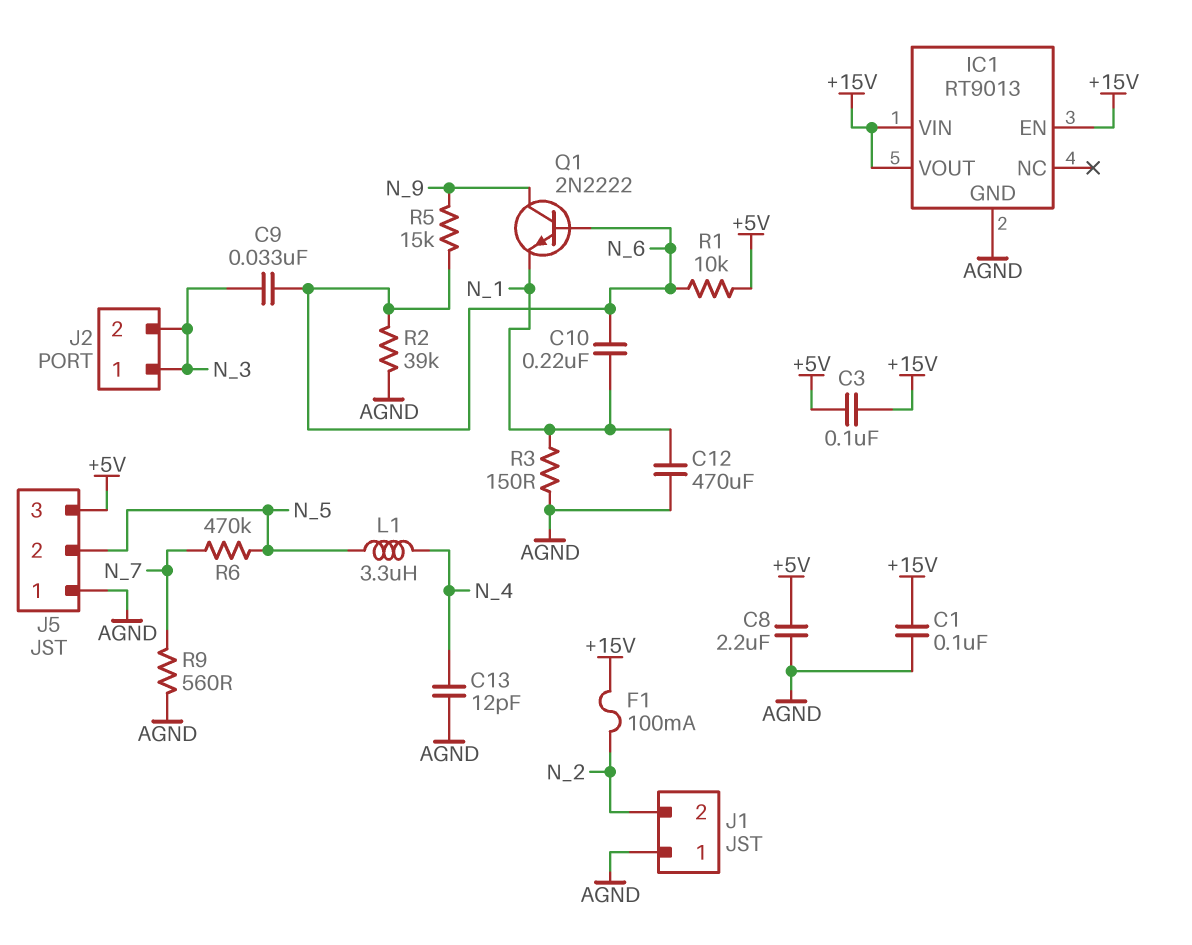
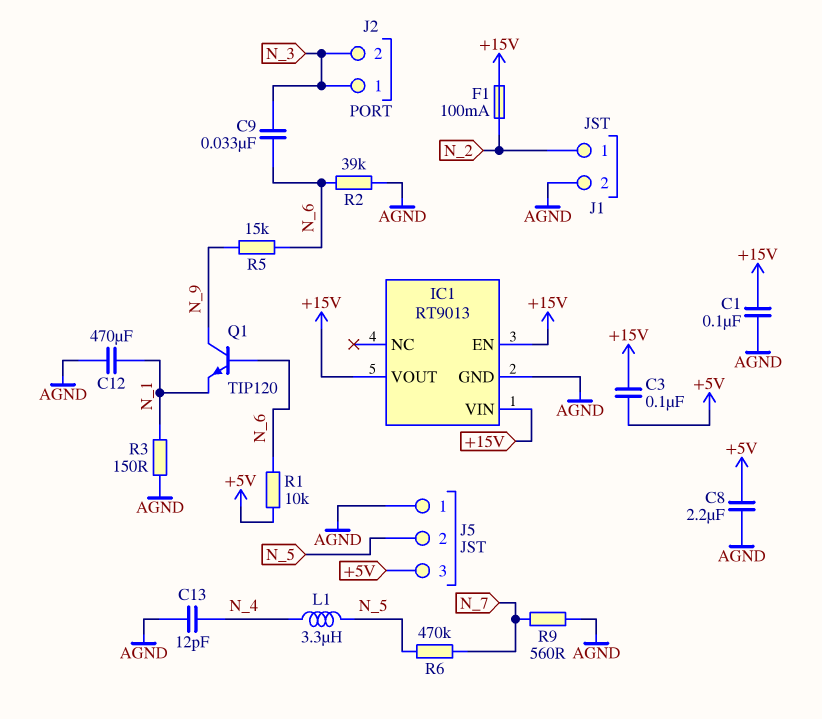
C10: 220nF (N_1, N_6) -> none
J1 pin 1: AGND -> N_2
J1 pin 2: N_2 -> AGND
Q1: NPN 2N2222 (B N_6, C N_9, E N_1) -> NPN TIP120 (B N_6, C N_9, E N_1)

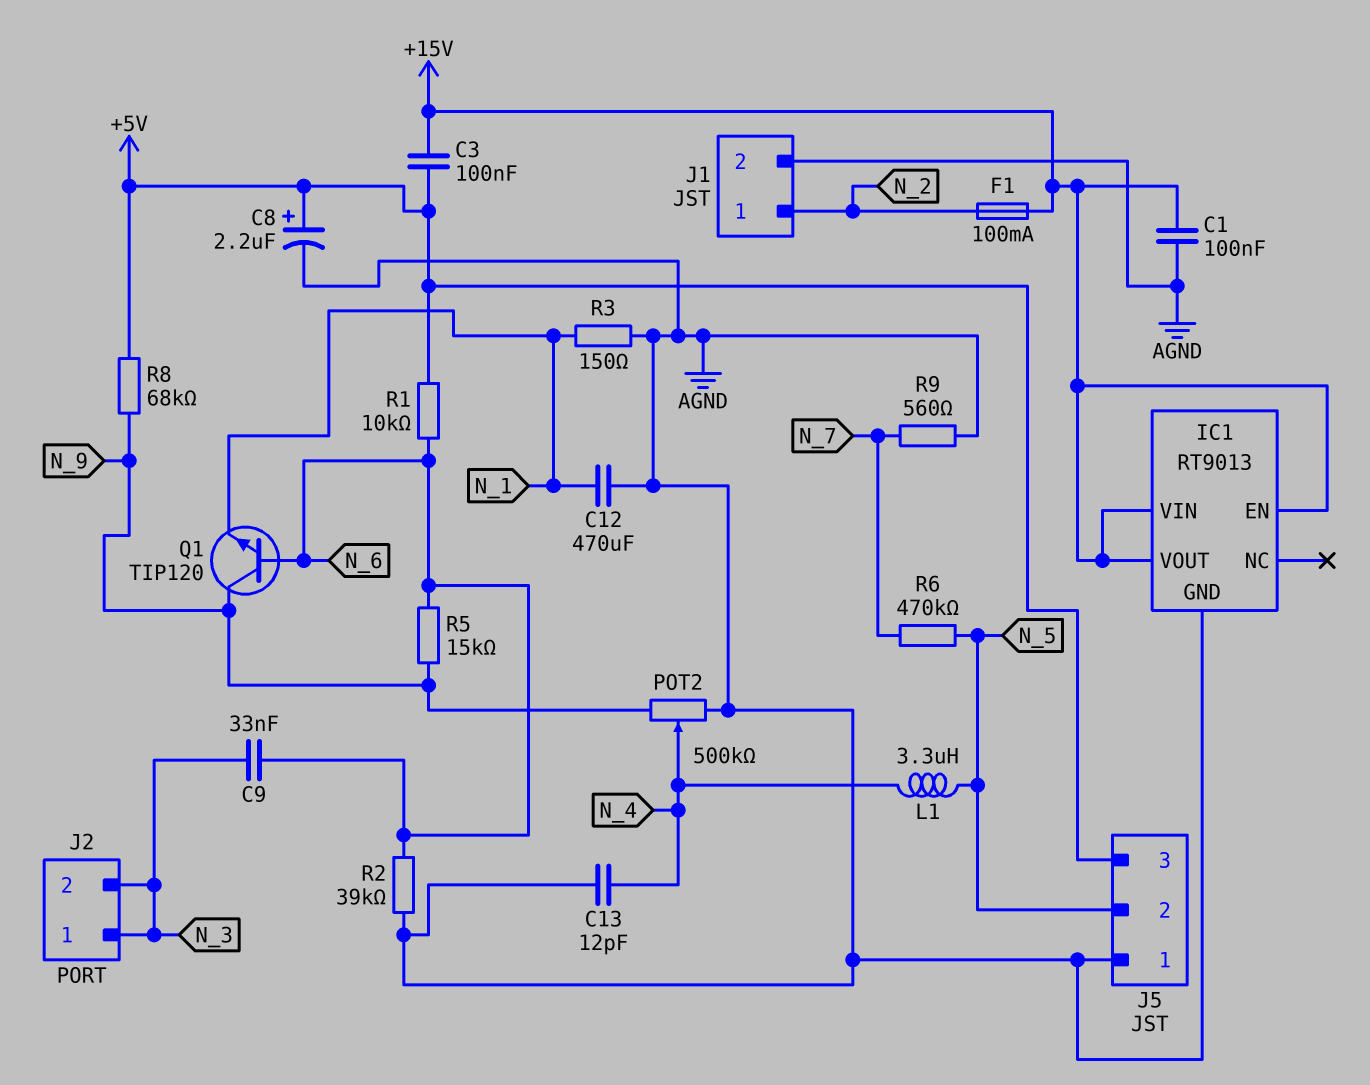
C8: 2.2uF (+5V, AGND) -> 2.2uF (plus +5V, minus AGND)
POT2: none -> 500k (AGND, N_9, wiper N_4)
R8: none -> 68k (+5V, N_9)

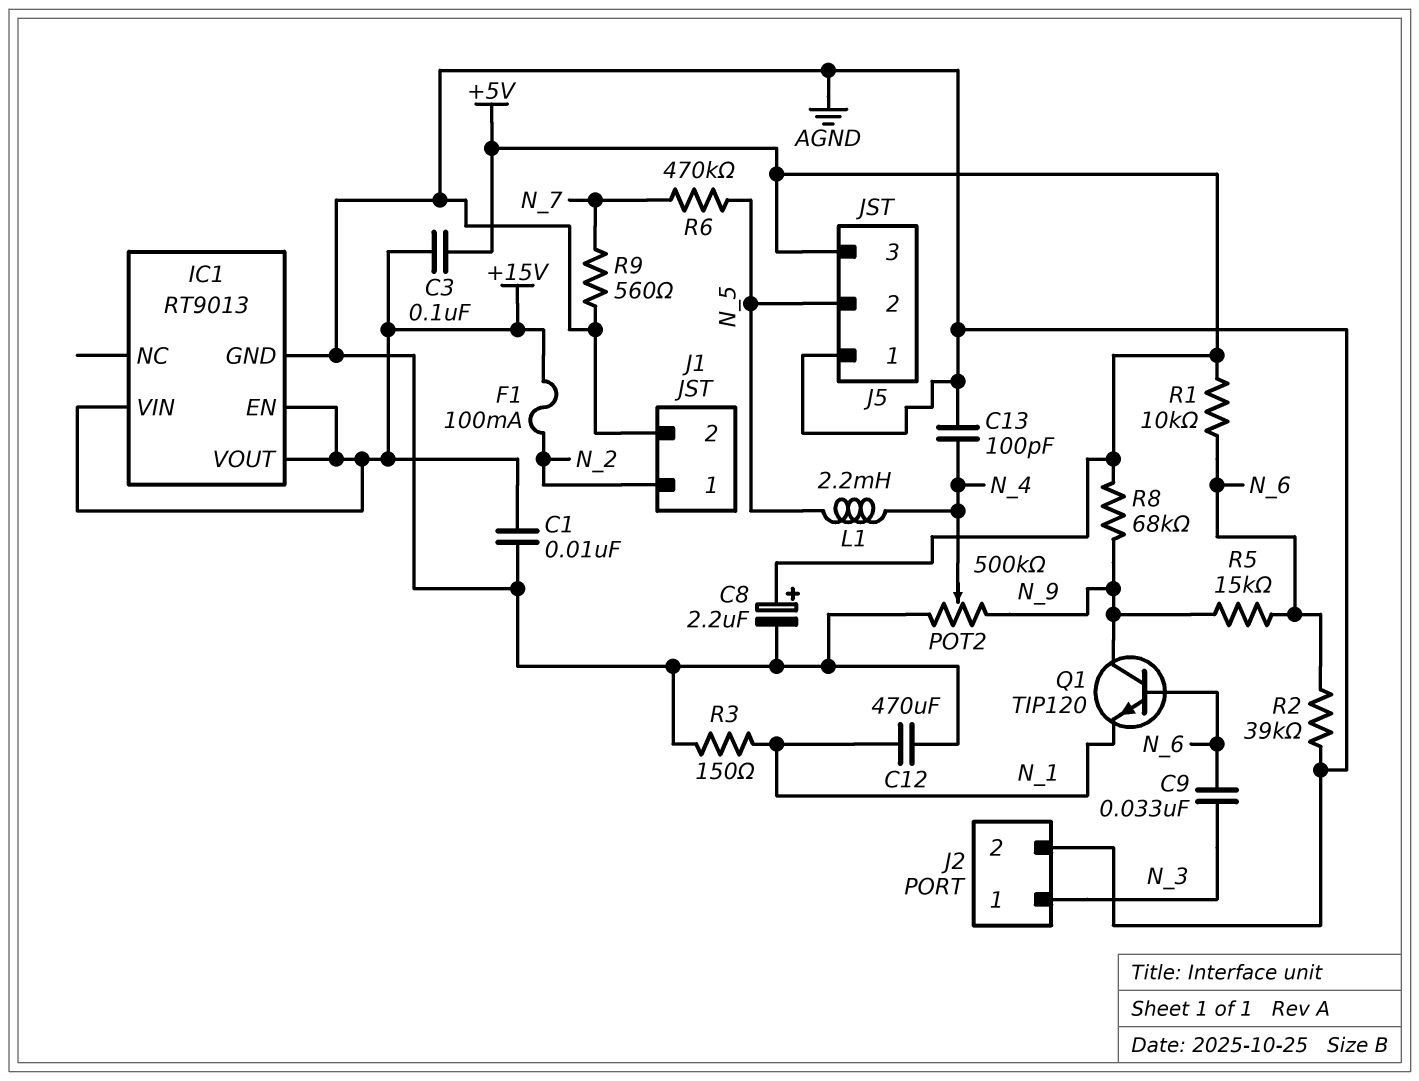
C1: 100nF (+15V, AGND) -> 10nF (+15V, AGND)
C13: 12pF (AGND, N_4) -> 100pF (AGND, N_4)
J2 pin 2: N_3 -> AGND
L1: 3.3uH (N_4, N_5) -> 2.2mH (N_4, N_5)

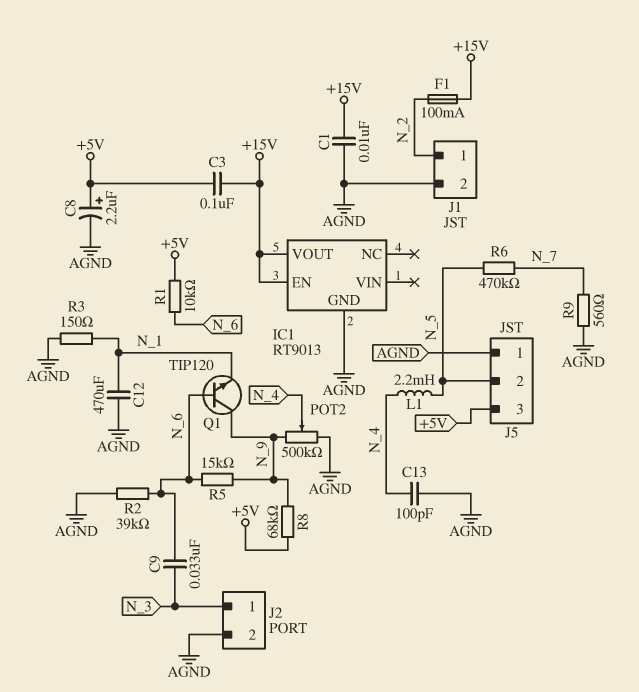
IC1 pin VIN: +15V -> none

